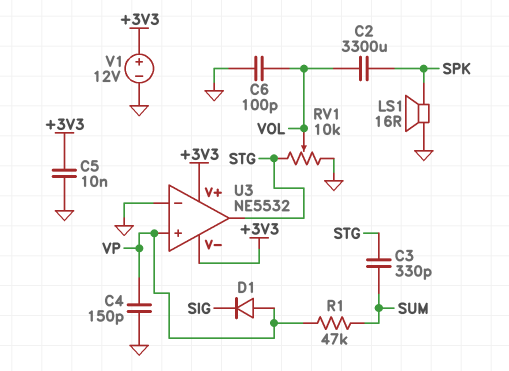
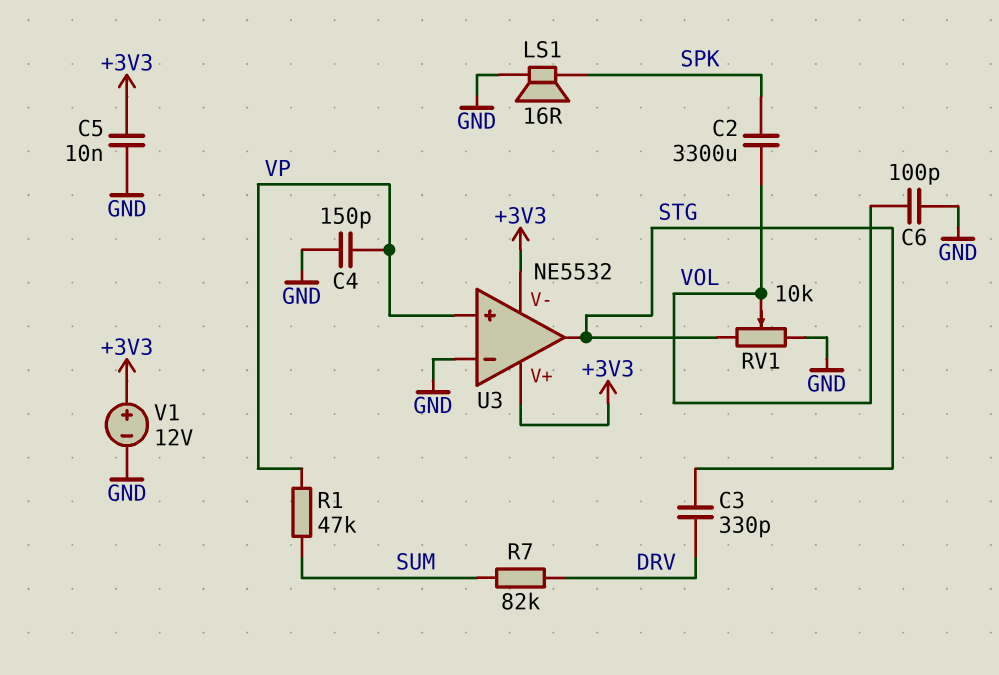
C3: 330pF (STG, SUM) -> 330pF (DRV, STG)
D1: diode (A VP, K SIG) -> none
R7: none -> 82k (DRV, SUM)

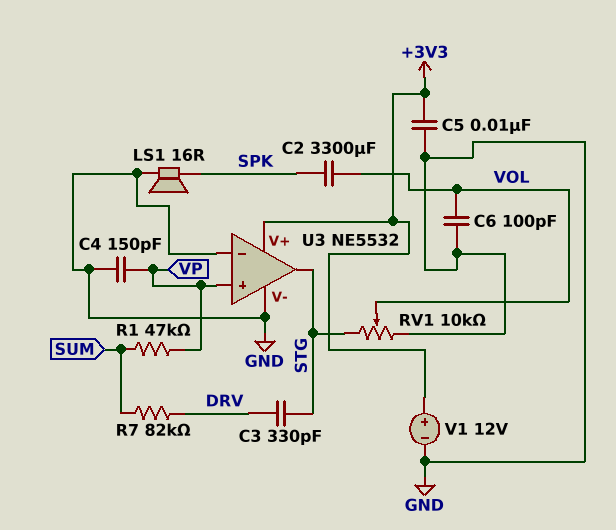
U3 pin V-: +3V3 -> GND

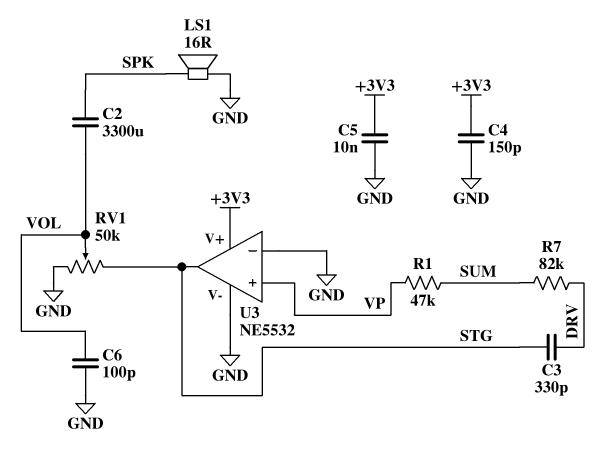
C4: 150pF (GND, VP) -> 150pF (+3V3, GND)
RV1: 10k (GND, STG, wiper VOL) -> 50k (GND, STG, wiper VOL)
V1: 12V (plus +3V3, minus GND) -> none

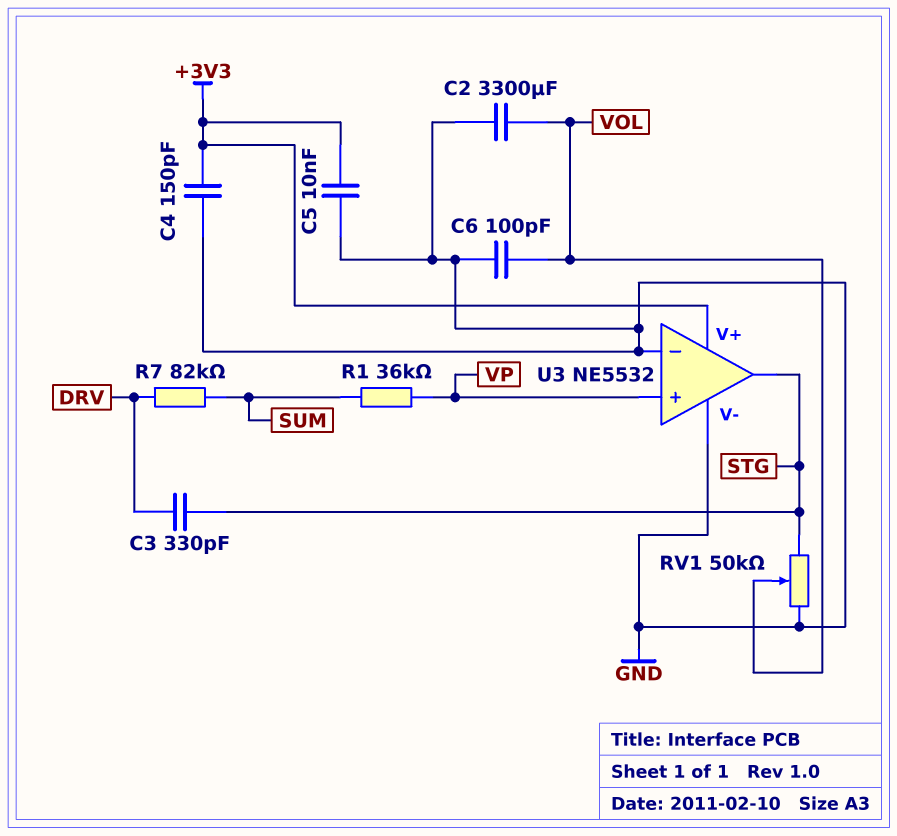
C2: 3300uF (SPK, VOL) -> 3300uF (GND, VOL)
LS1: speaker 16R (GND, SPK) -> none
R1: 47k (SUM, VP) -> 36k (SUM, VP)

